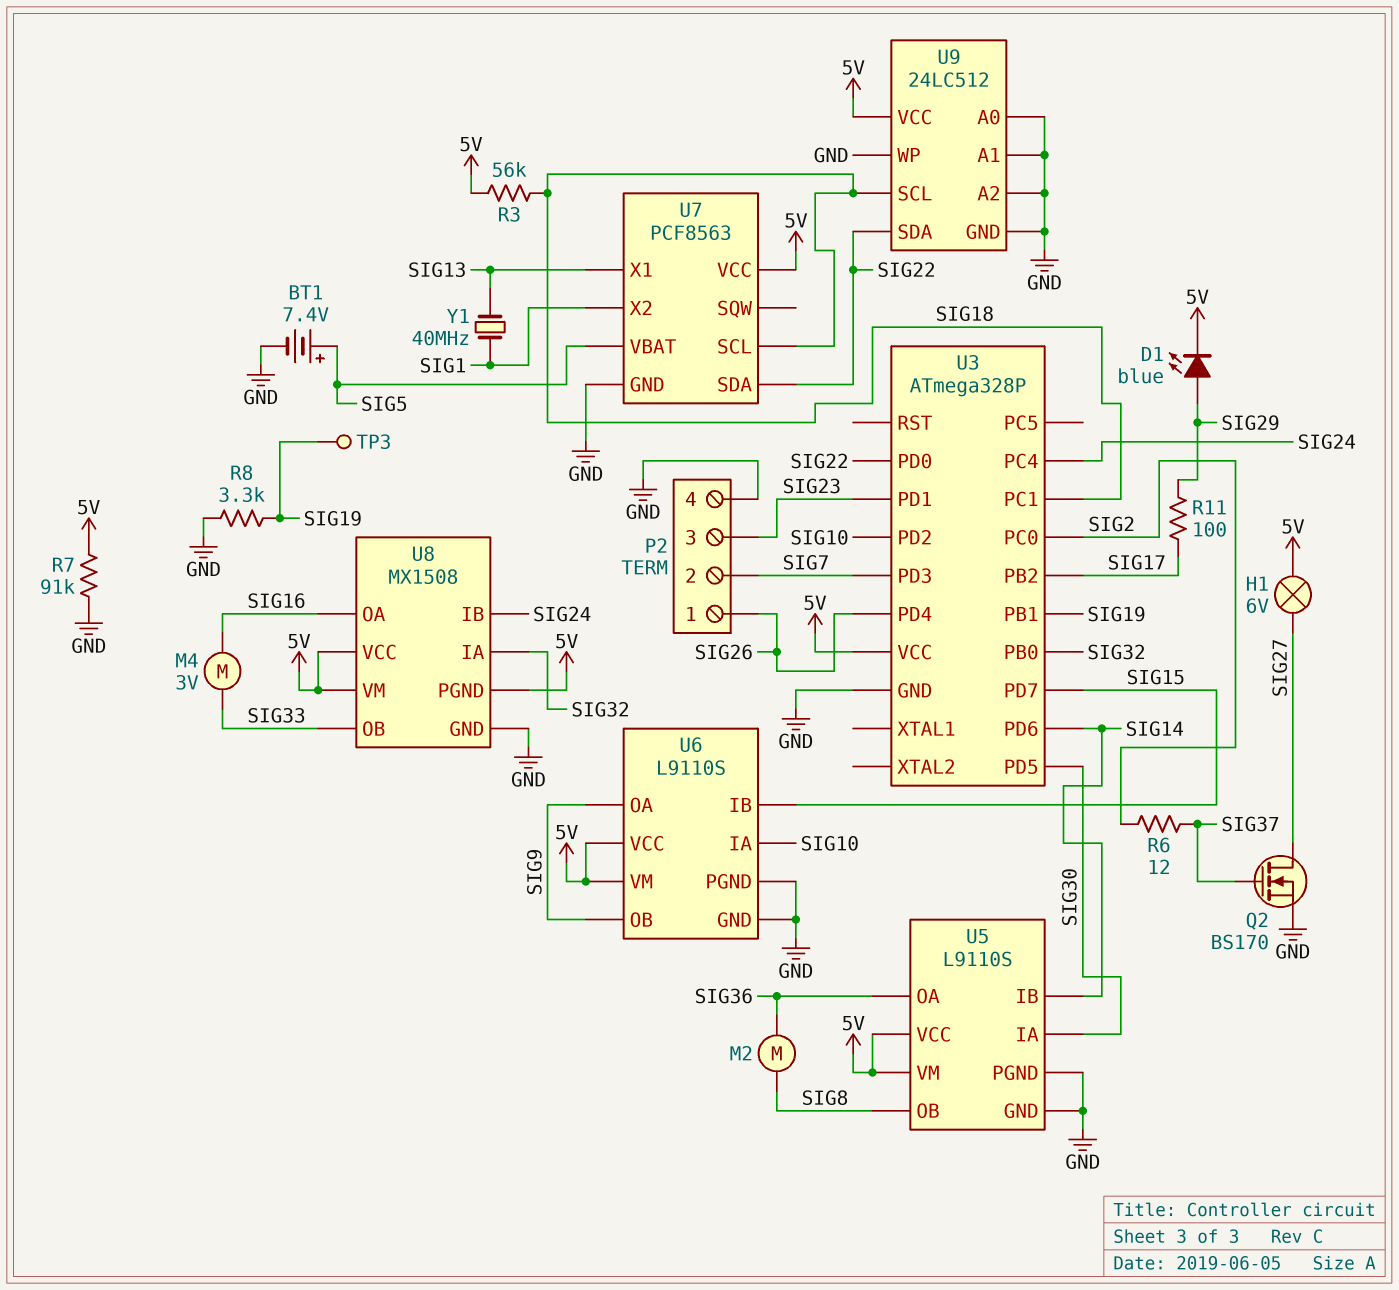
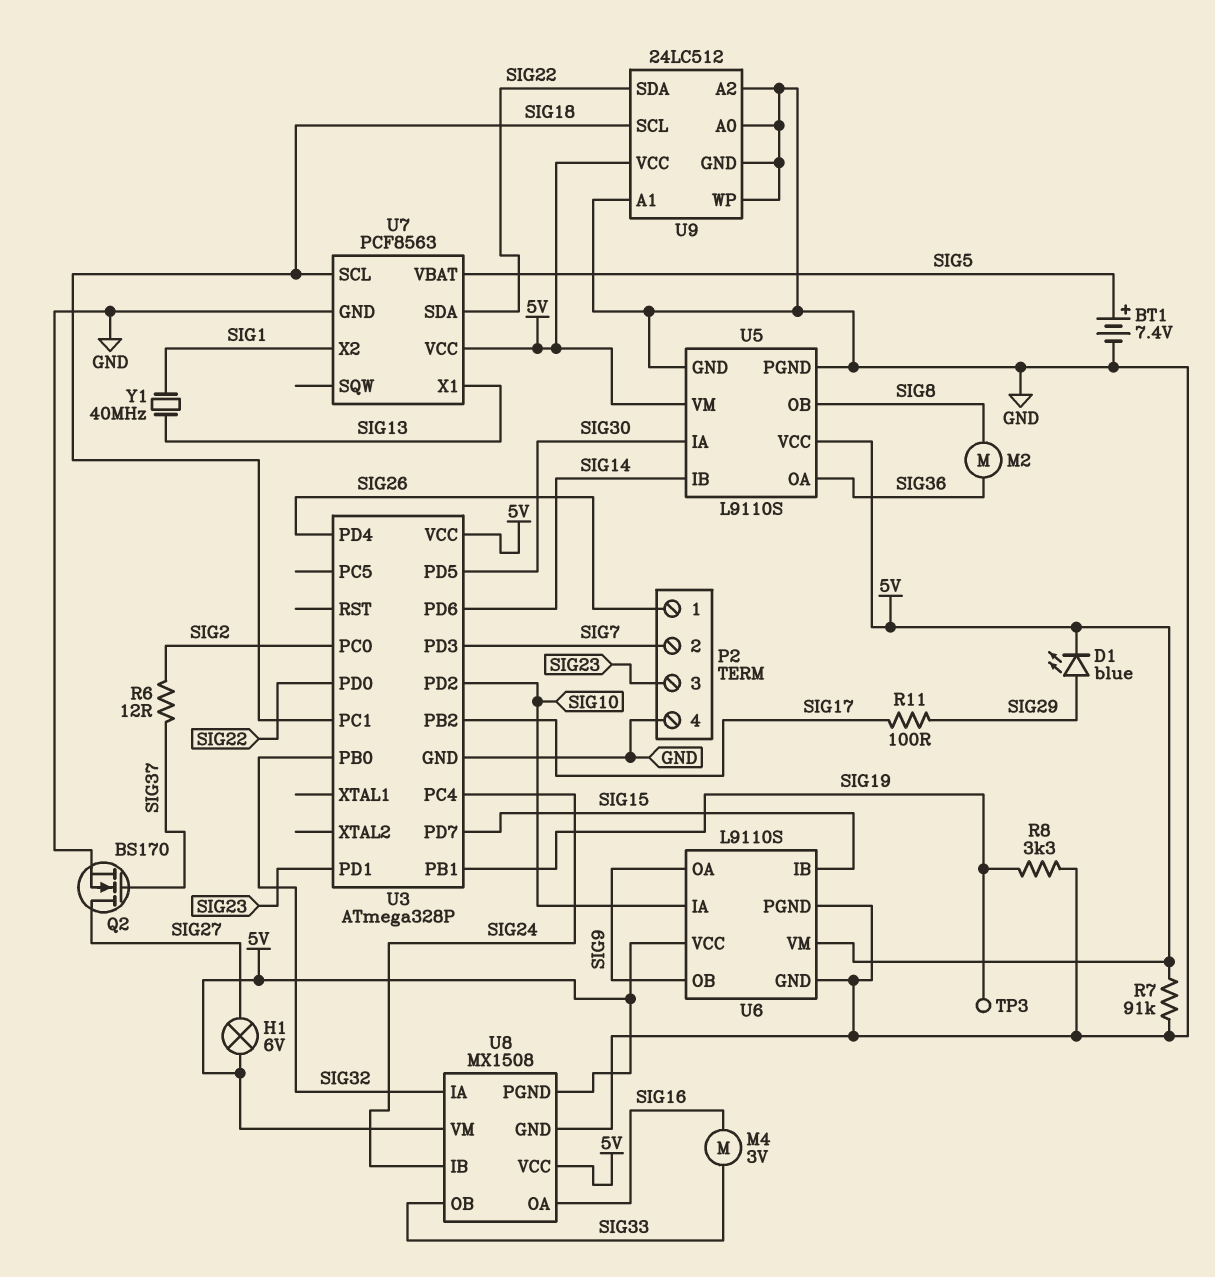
R3: 56k (5V, SIG18) -> none

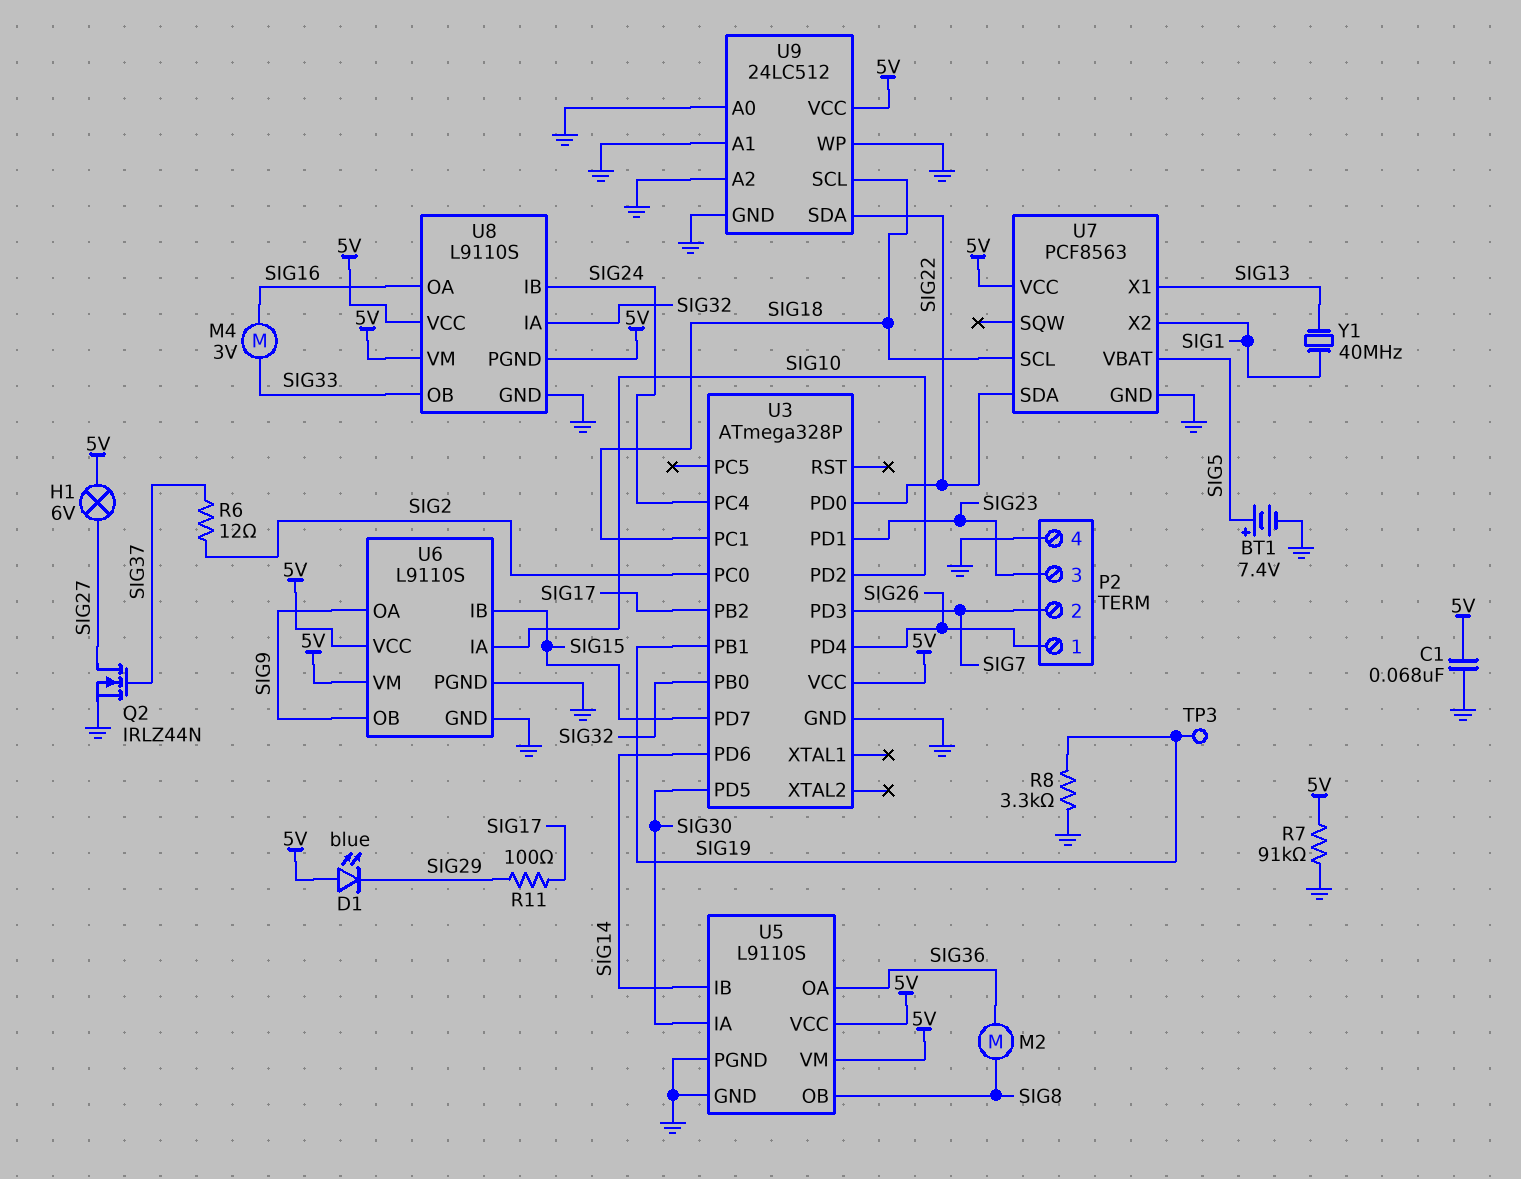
C1: none -> 68nF (5V, GND)
D1: LED blue (A SIG29, K 5V) -> LED blue (A 5V, K SIG29)
Q2: NMOS BS170 (G SIG37, D SIG27, S GND) -> NMOS IRLZ44N (G SIG37, D SIG27, S GND)
U8: MX1508 -> L9110S

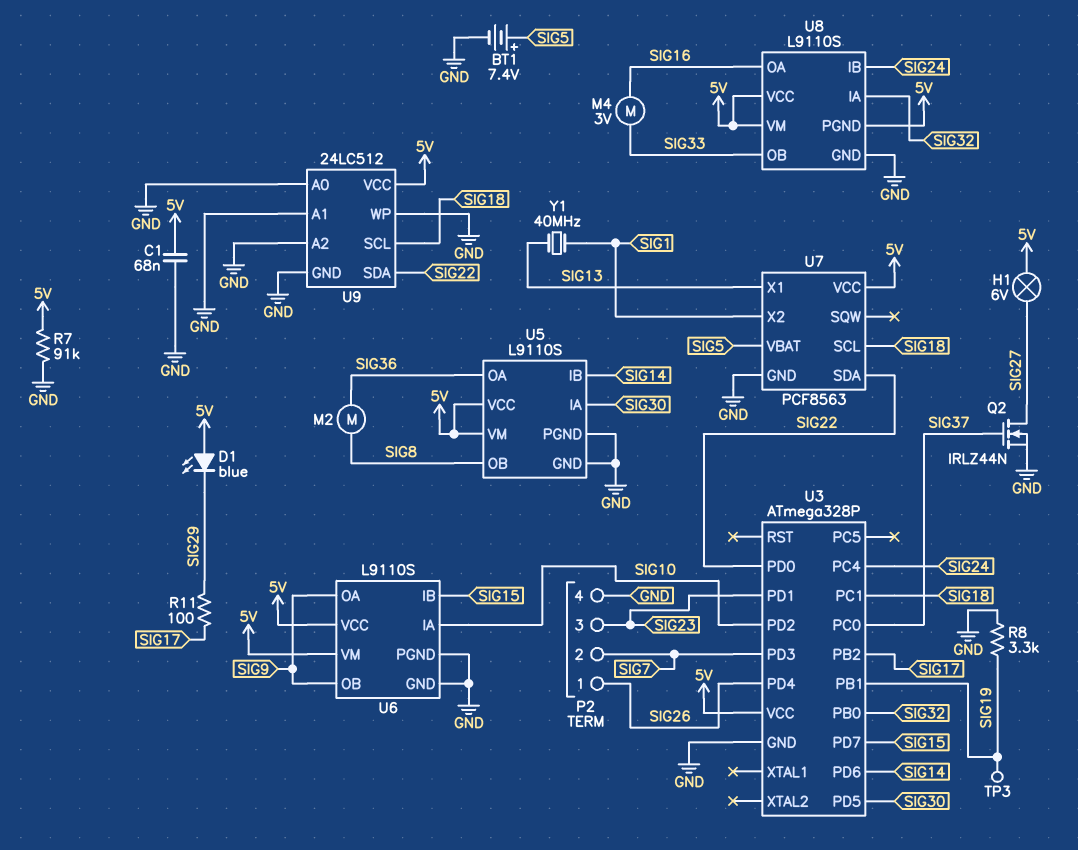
R6: 12 (SIG2, SIG37) -> none
U3 pin PC0: SIG2 -> SIG37

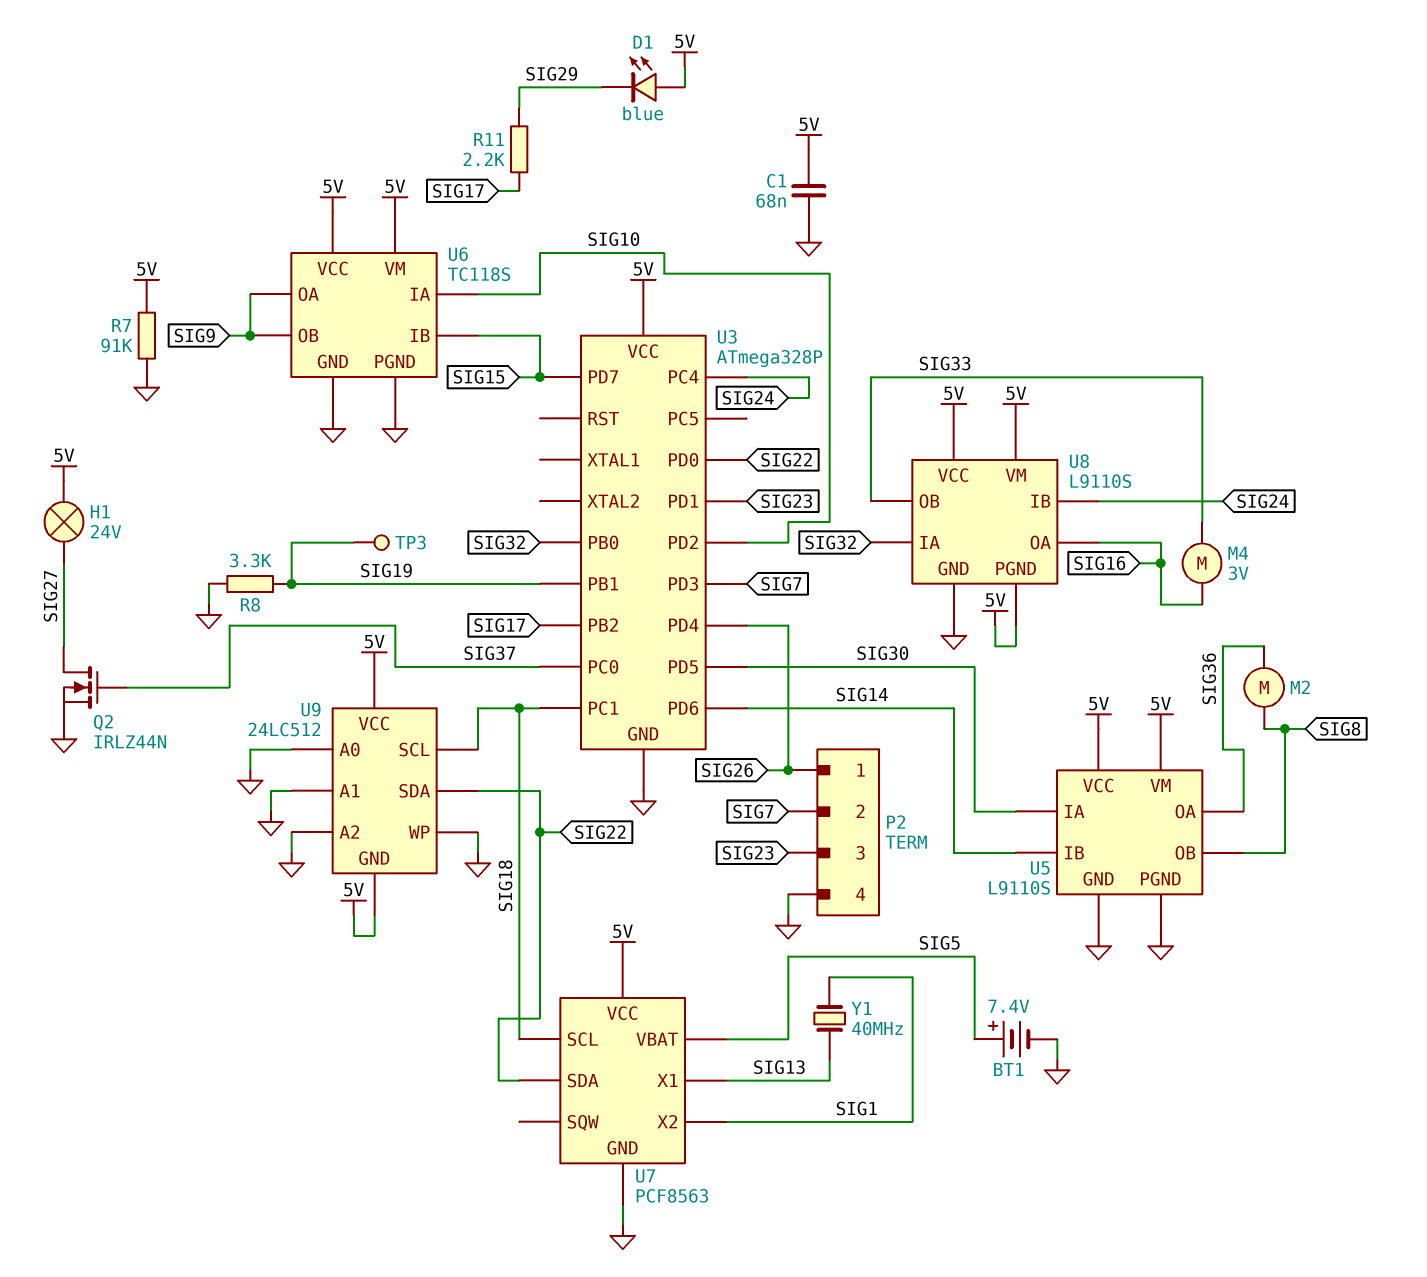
H1: lamp 6V (5V, SIG27) -> lamp 24V (5V, SIG27)
R11: 100 (SIG17, SIG29) -> 2.2k (SIG17, SIG29)
U6: L9110S -> TC118S
U9 pin GND: GND -> 5V

